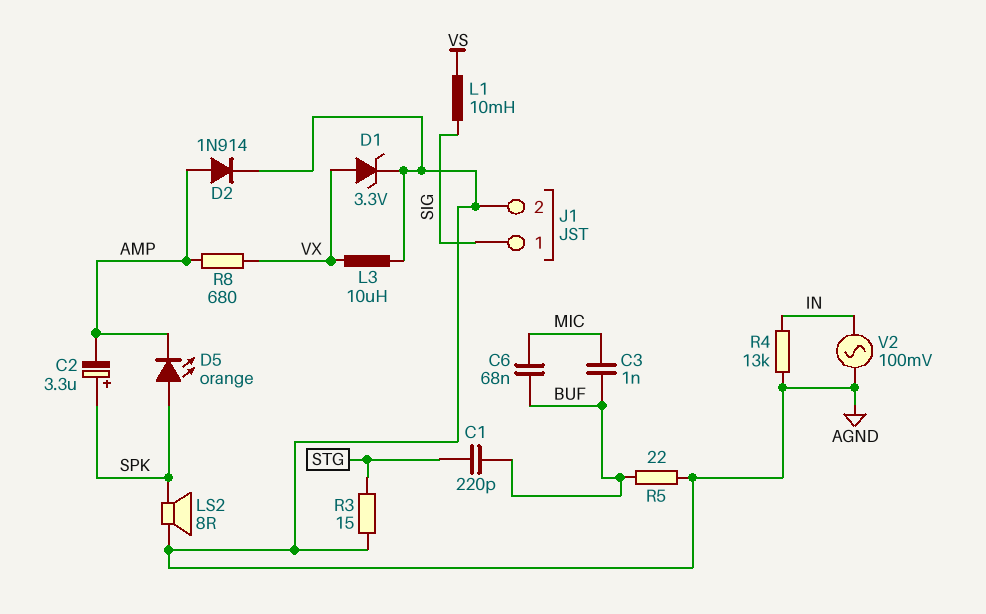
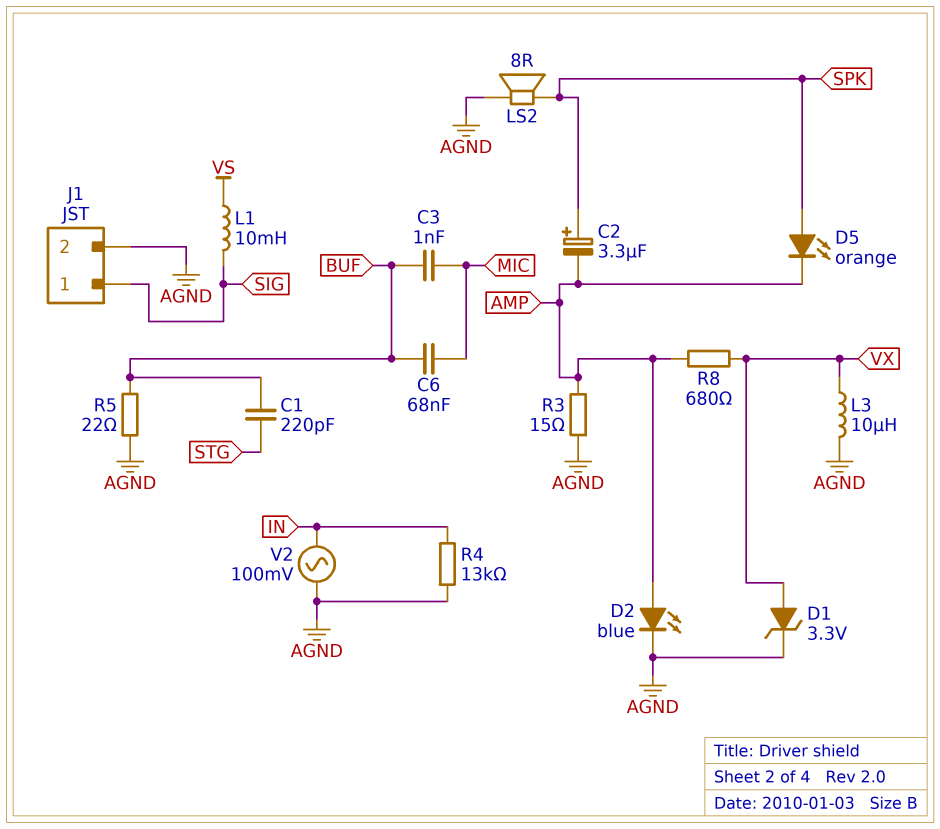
D2: diode 1N914 (A AMP, K AGND) -> LED blue (A AMP, K AGND)
R3: 15 (AGND, STG) -> 15 (AGND, AMP)

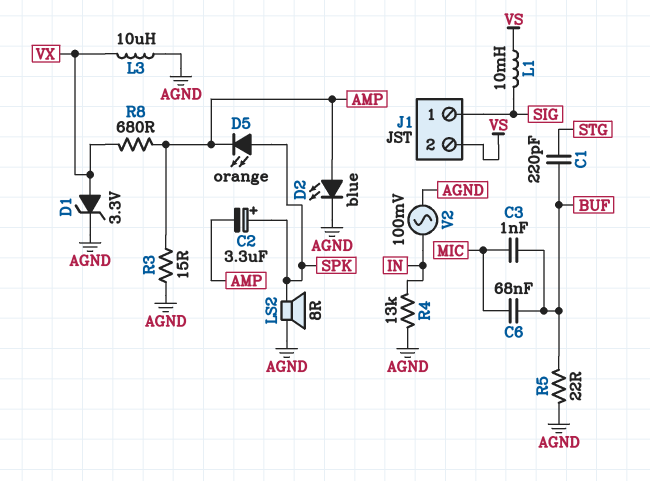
J1 pin 2: AGND -> VS

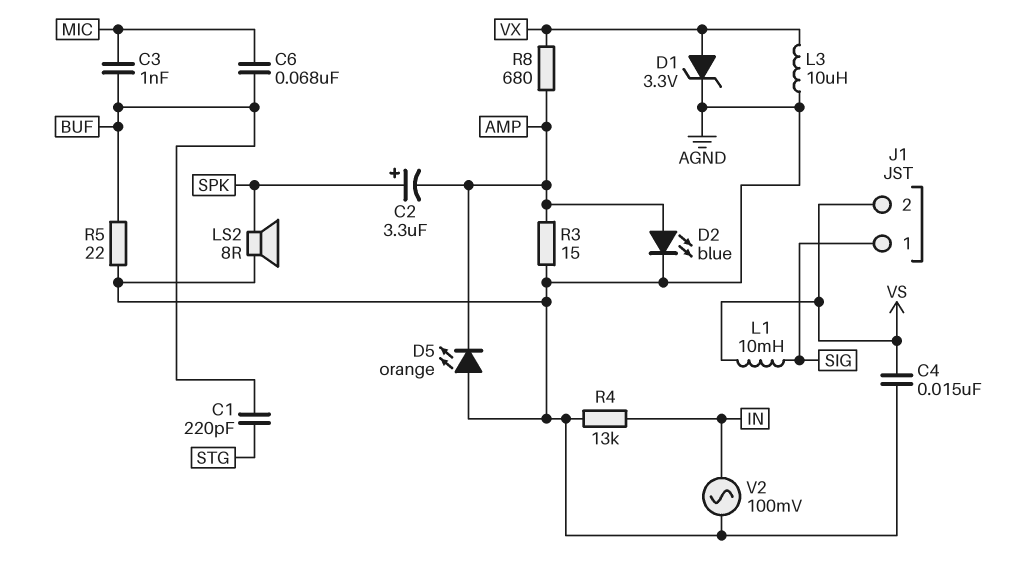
C4: none -> 15nF (AGND, VS)
D5: LED orange (A SPK, K AMP) -> LED orange (A AGND, K AMP)

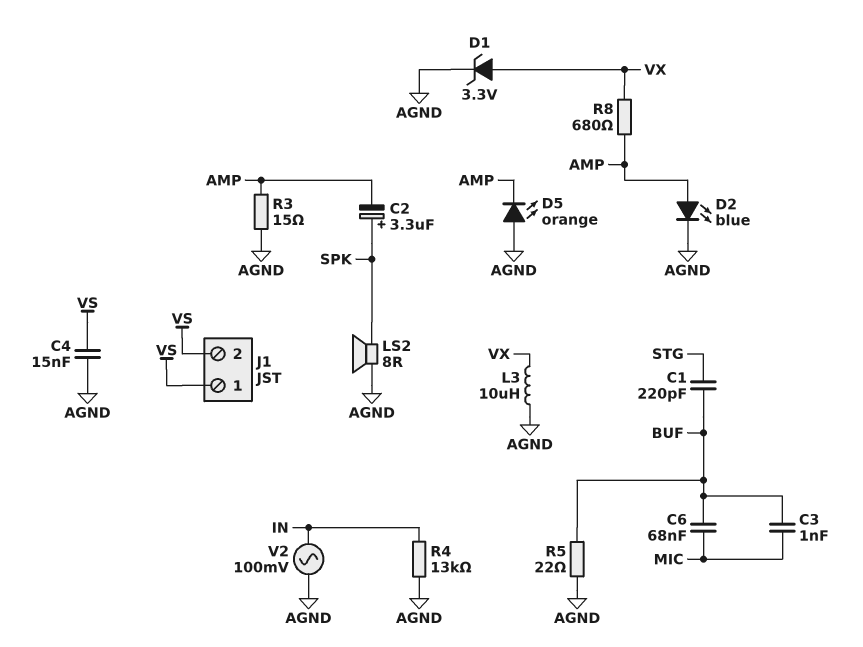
J1 pin 1: SIG -> VS
L1: 10mH (SIG, VS) -> none

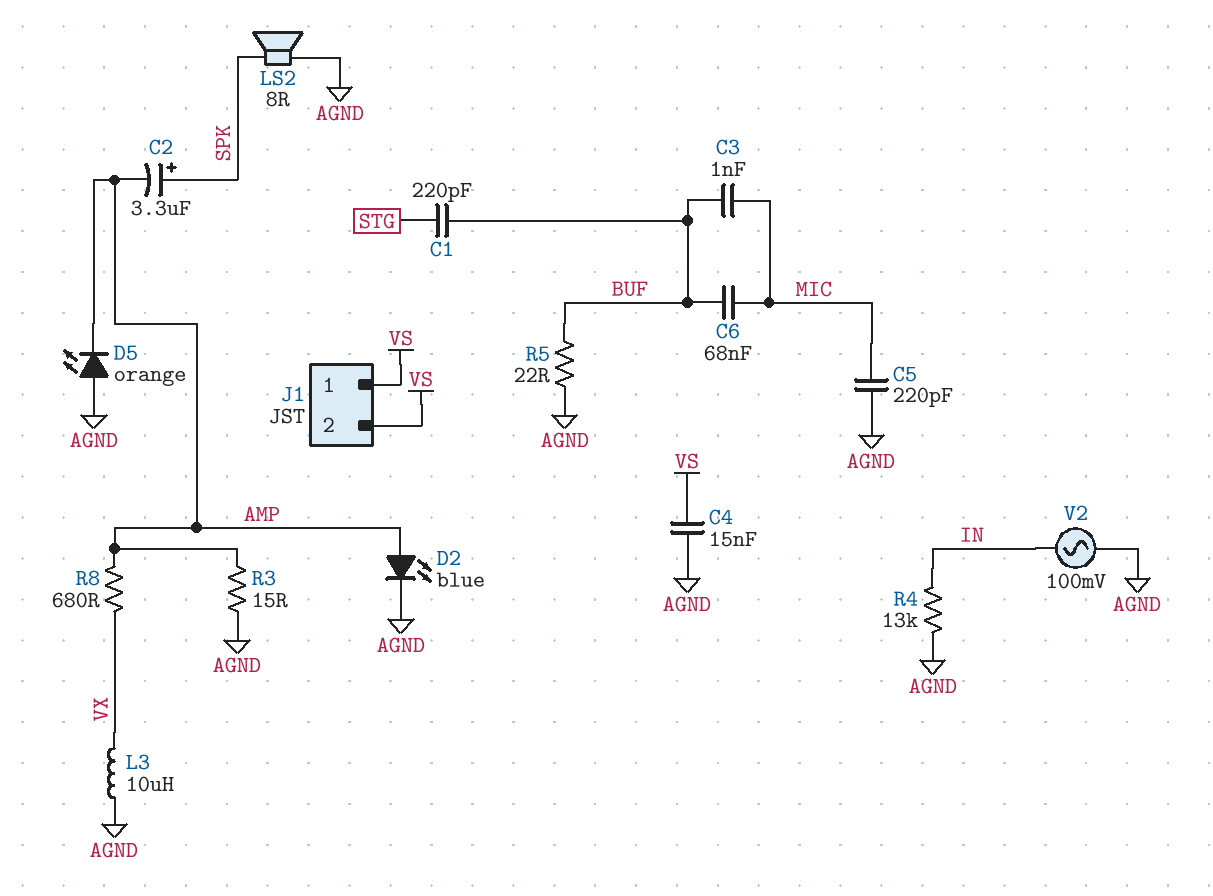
C5: none -> 220pF (AGND, MIC)
D1: zener 3.3V (A VX, K AGND) -> none

